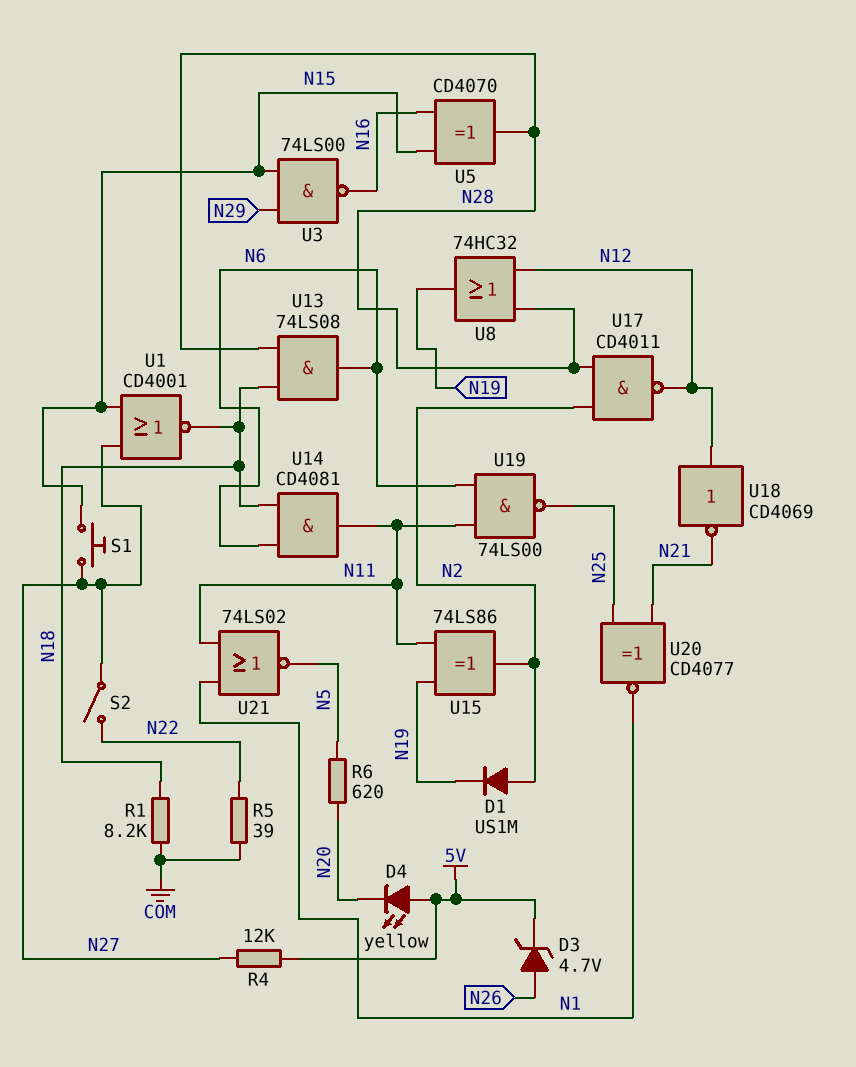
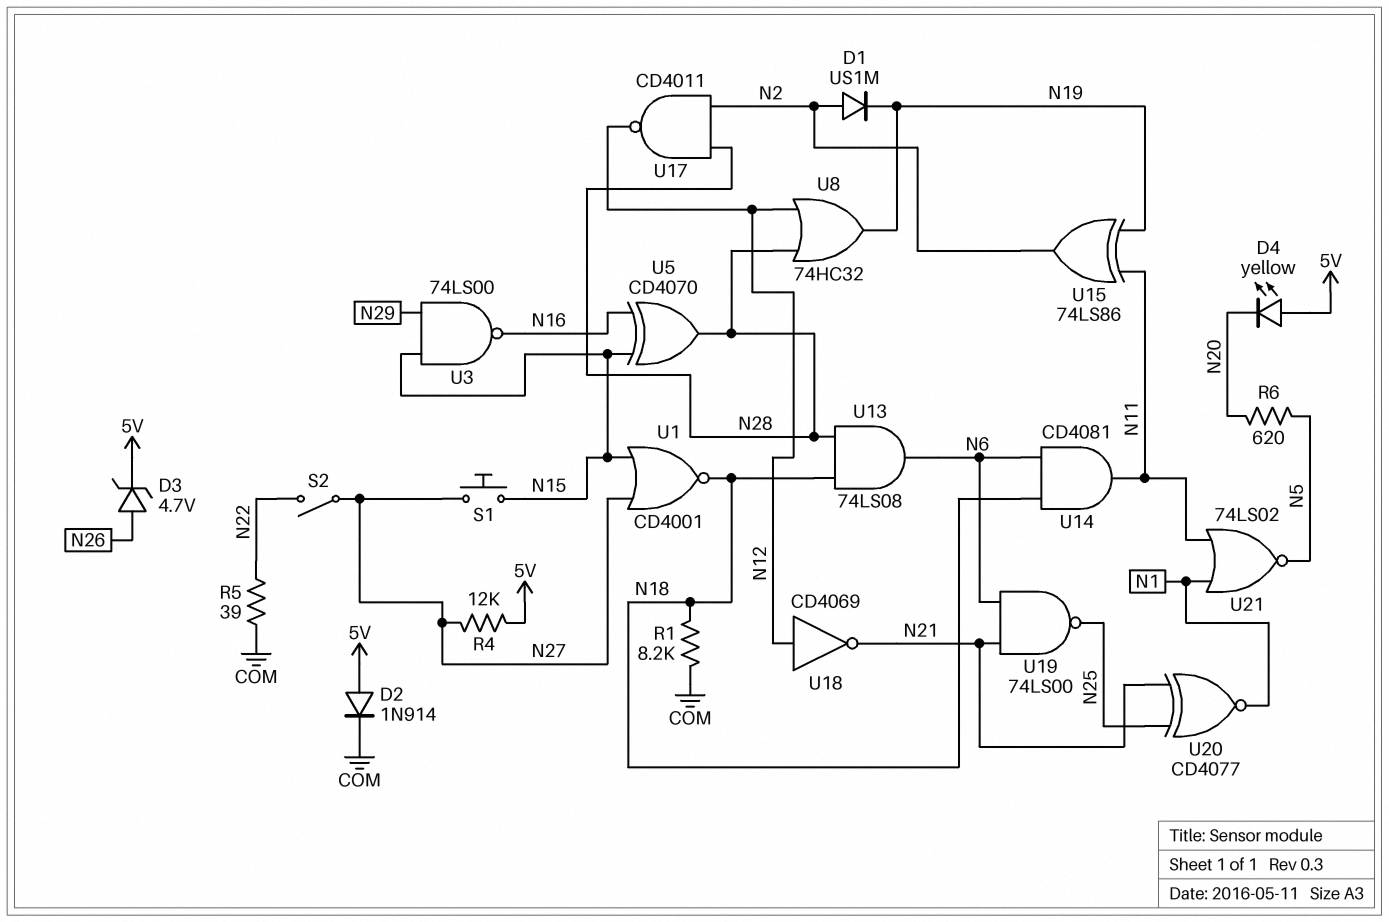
D2: none -> diode 1N914 (A 5V, K COM)
U19: NAND 74LS00 (in N6, in N11, out N25) -> NAND 74LS00 (in N6, in N21, out N25)

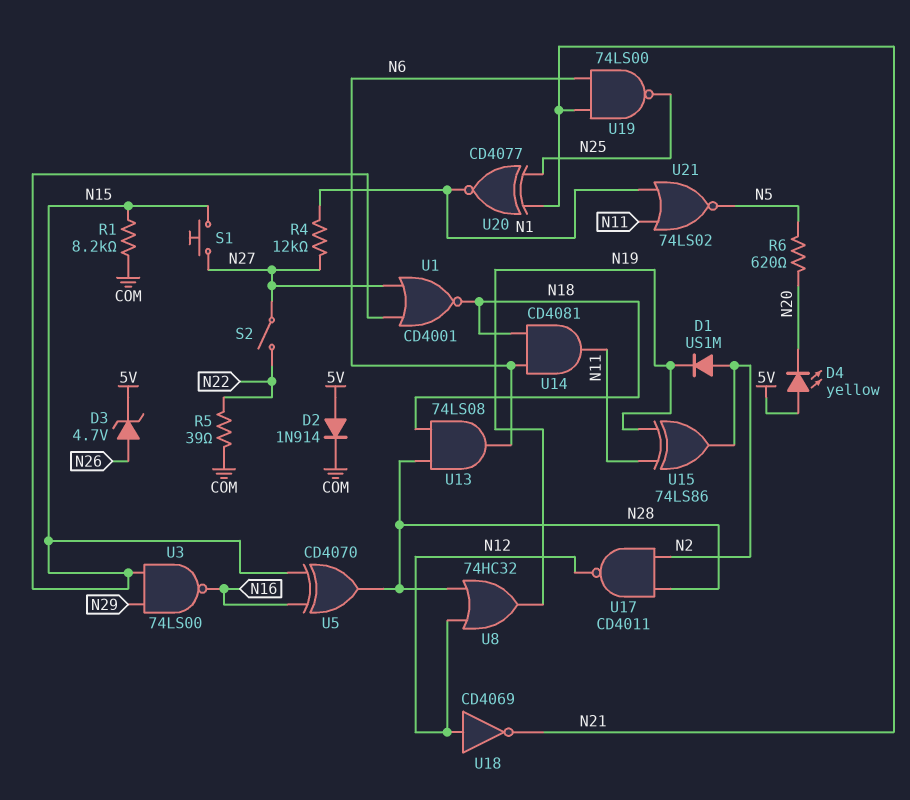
R1: 8.2k (COM, N18) -> 8.2k (COM, N15)
R4: 12k (5V, N27) -> 12k (N1, N27)

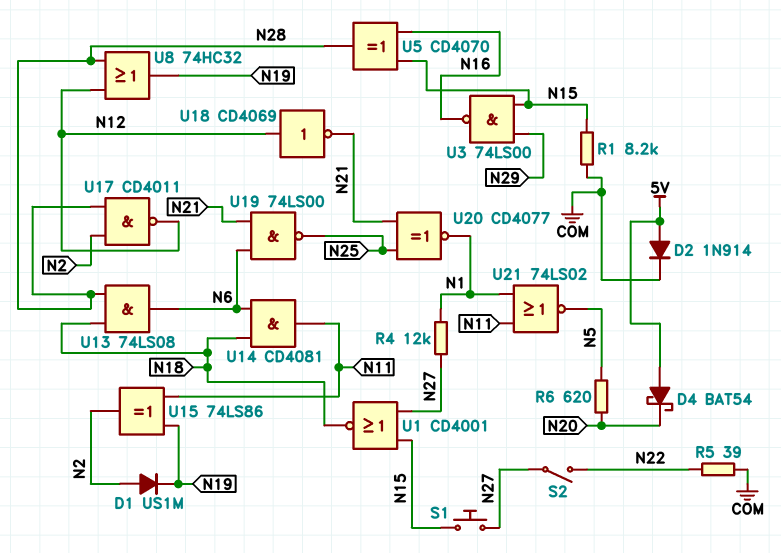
D3: zener 4.7V (A N26, K 5V) -> none
D4: LED yellow (A 5V, K N20) -> schottky BAT54 (A 5V, K N20)

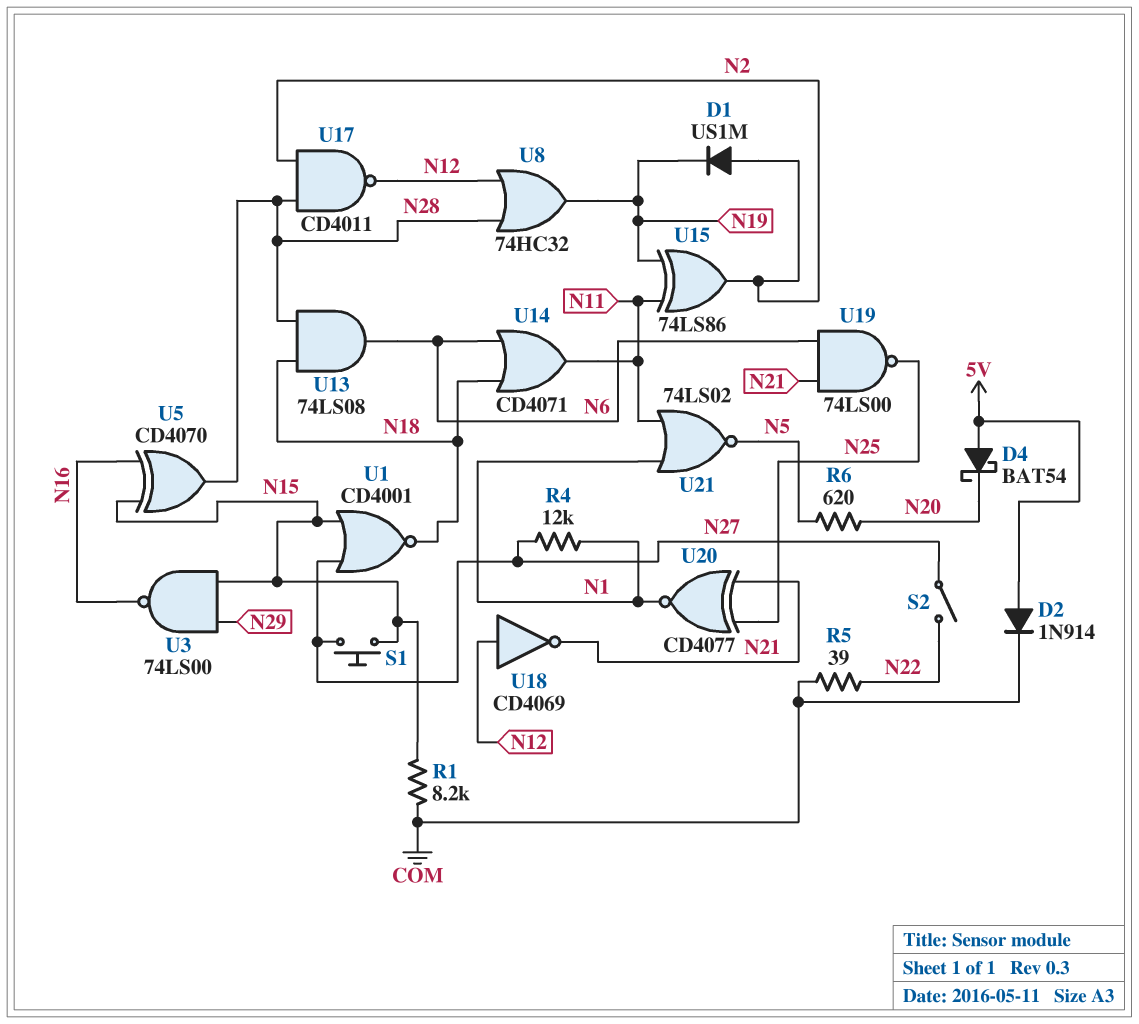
U14: AND CD4081 (in N6, in N18, out N11) -> OR CD4071 (in N6, in N18, out N11)

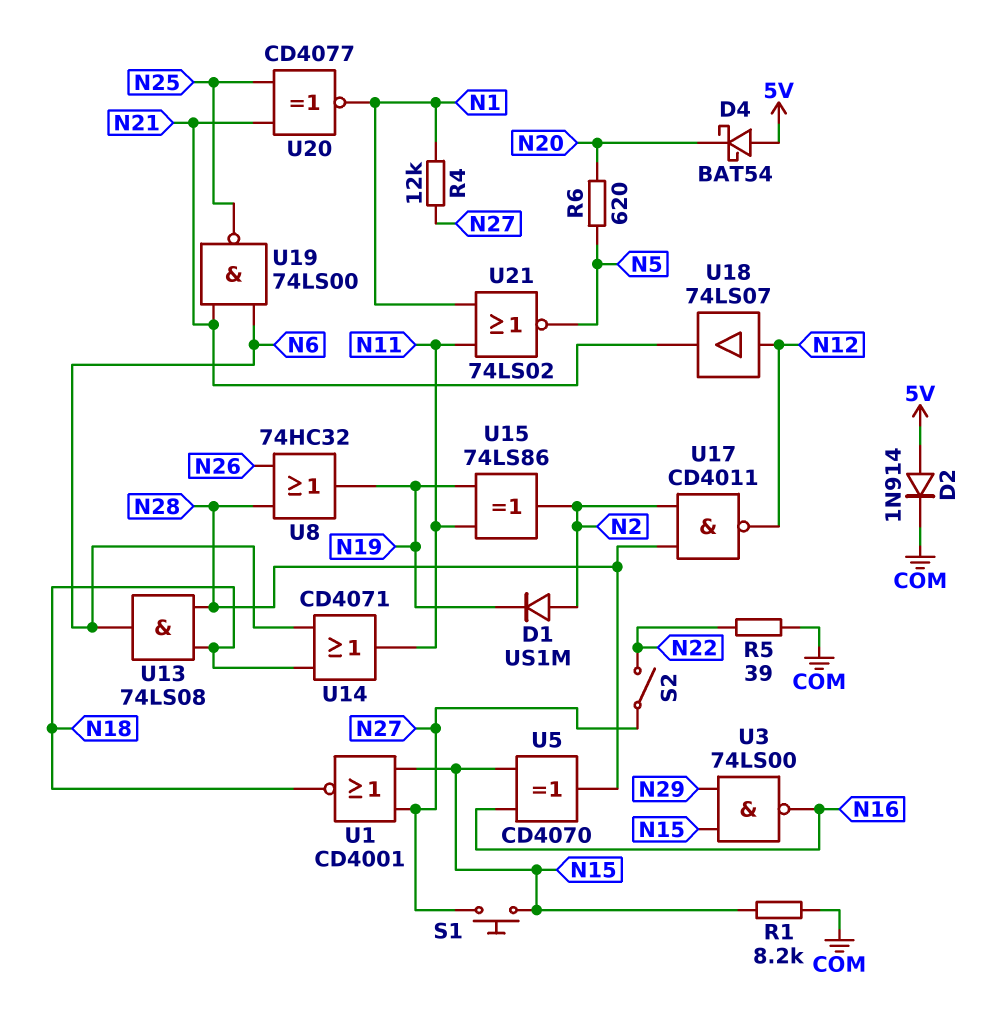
U8: OR 74HC32 (in N12, in N28, out N19) -> OR 74HC32 (in N26, in N28, out N19)
U18: NOT CD4069 (in N12, out N21) -> buffer 74LS07 (in N12, out N21)

